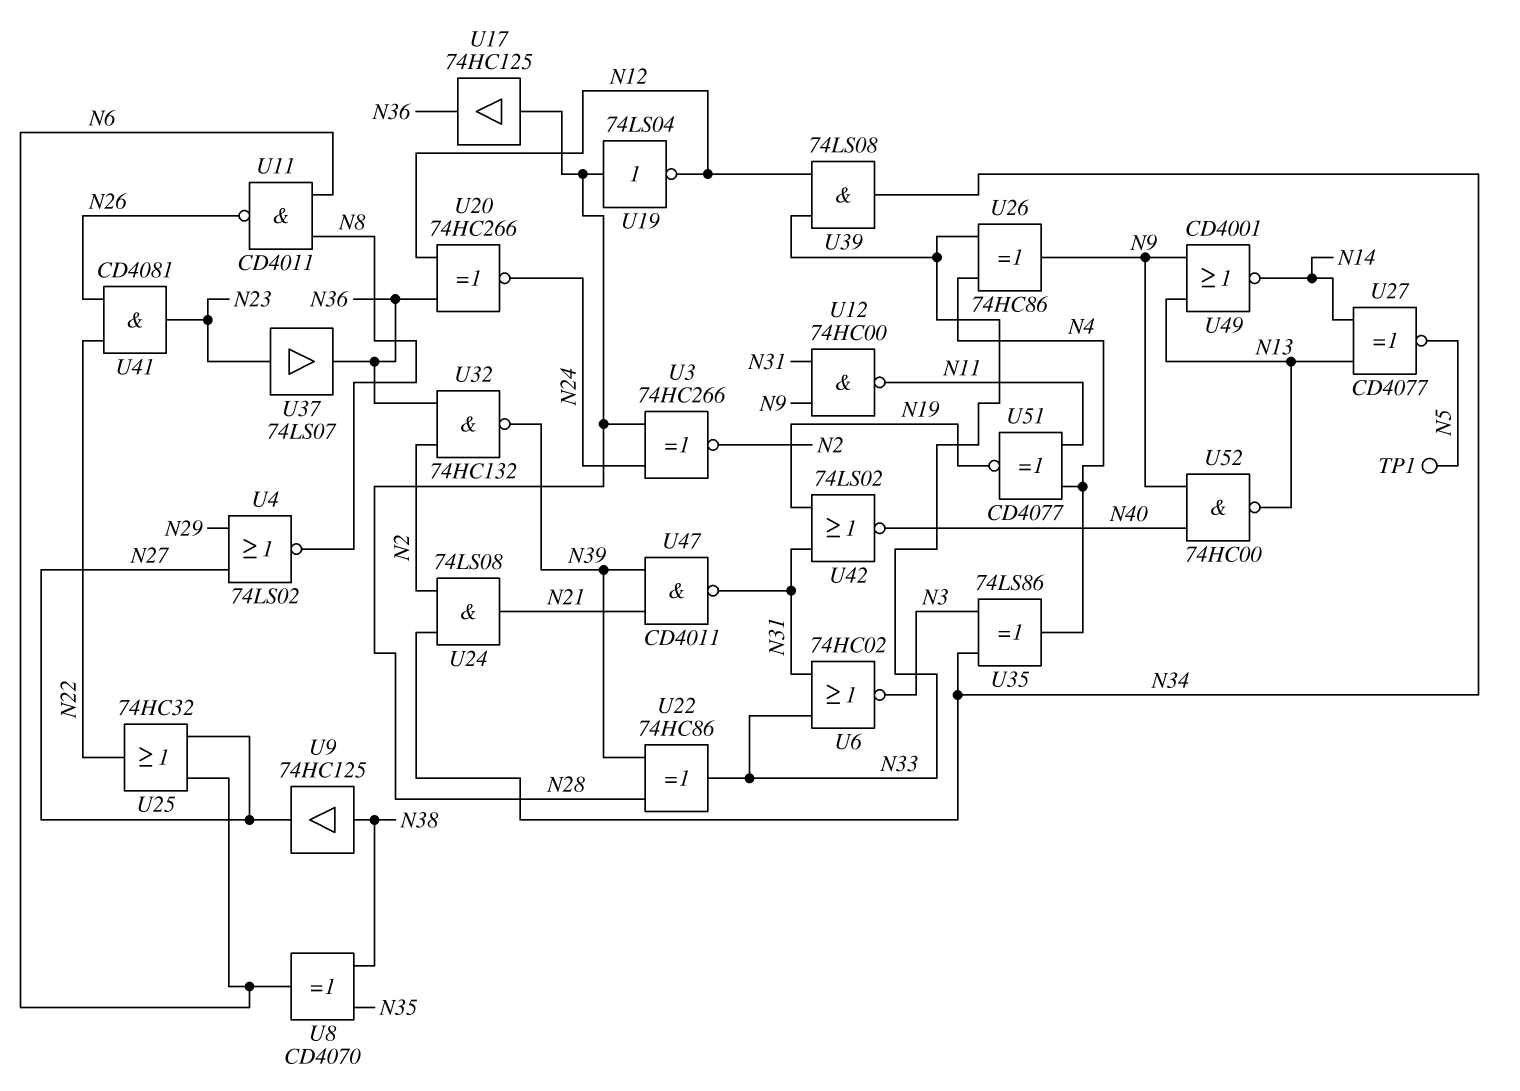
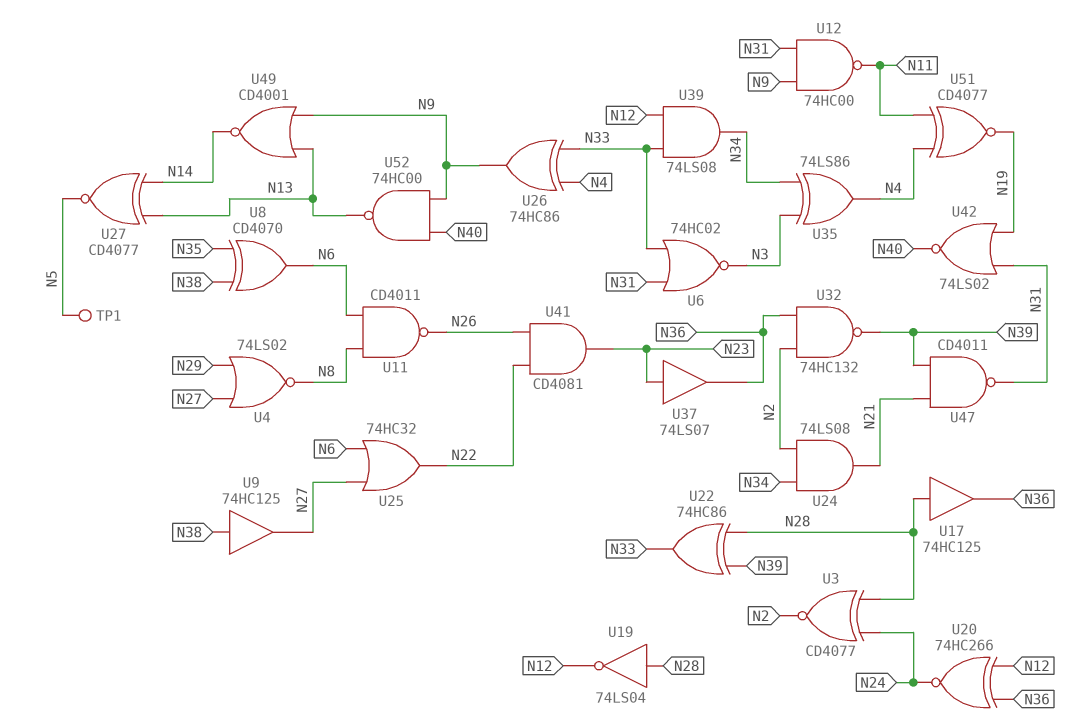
U3: XNOR 74HC266 (in N24, in N28, out N2) -> XNOR CD4077 (in N24, in N28, out N2)

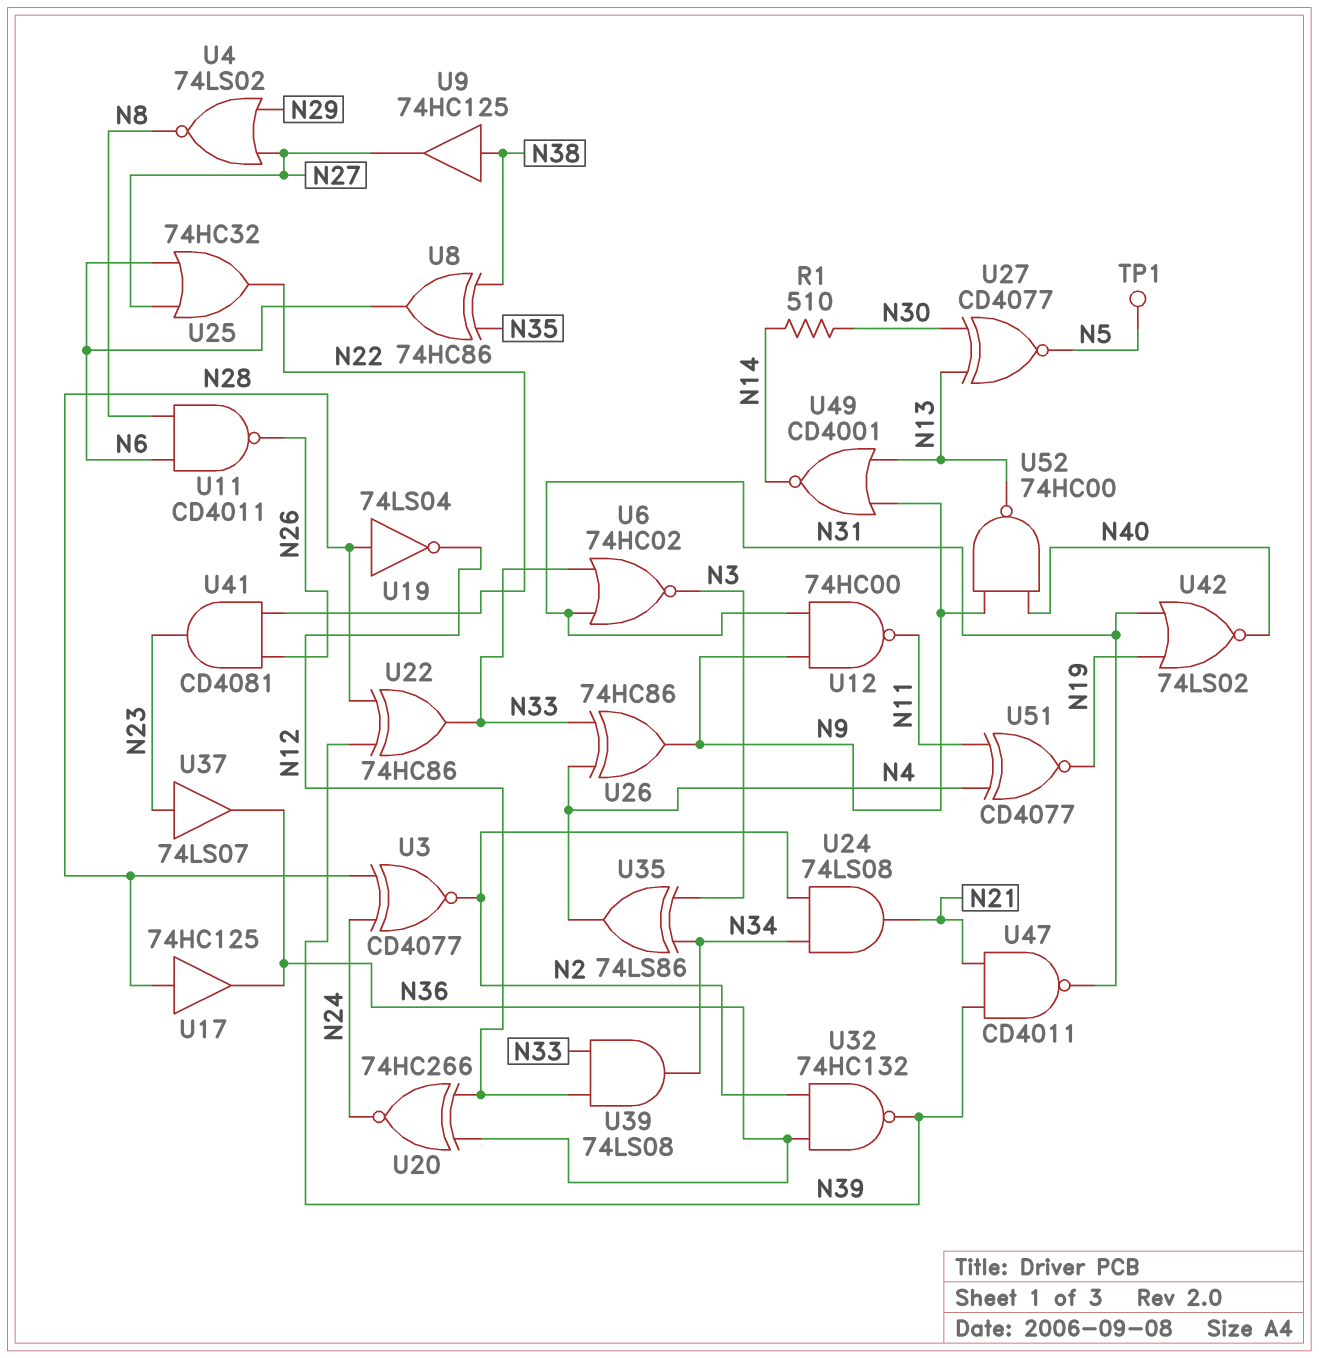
R1: none -> 510 (N14, N30)
U8: XOR CD4070 (in N35, in N38, out N6) -> XOR 74HC86 (in N35, in N38, out N6)
U27: XNOR CD4077 (in N13, in N14, out N5) -> XNOR CD4077 (in N13, in N30, out N5)

